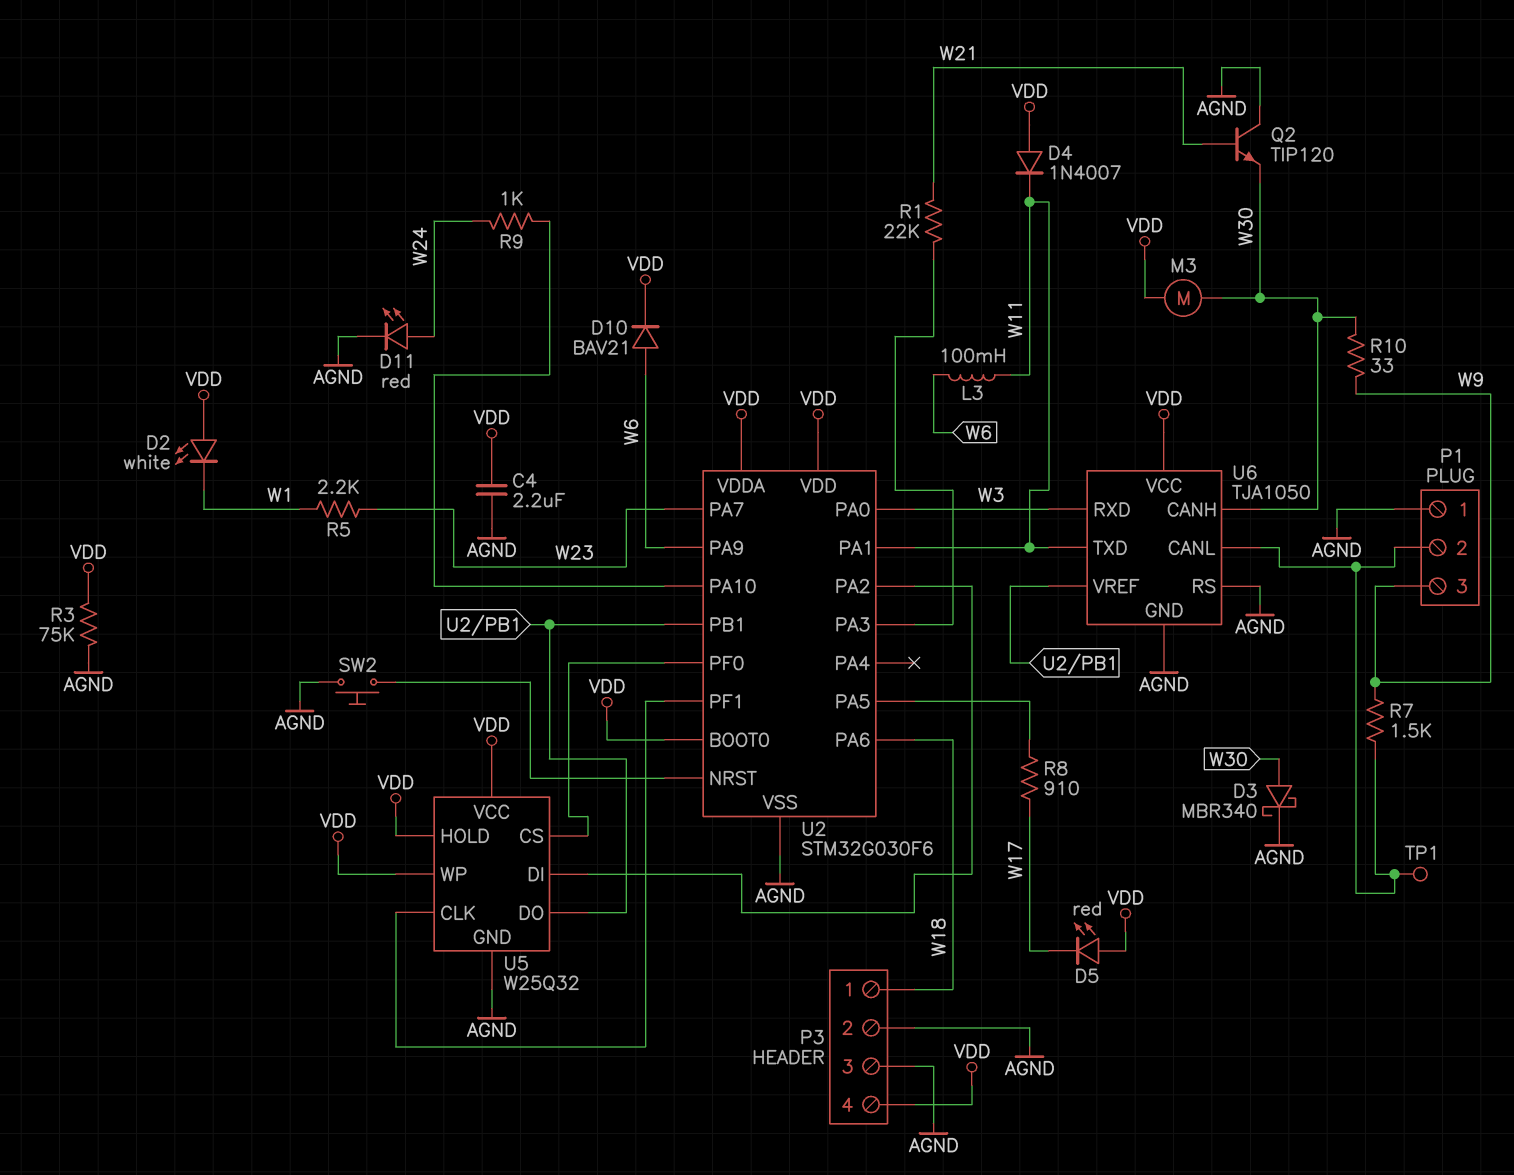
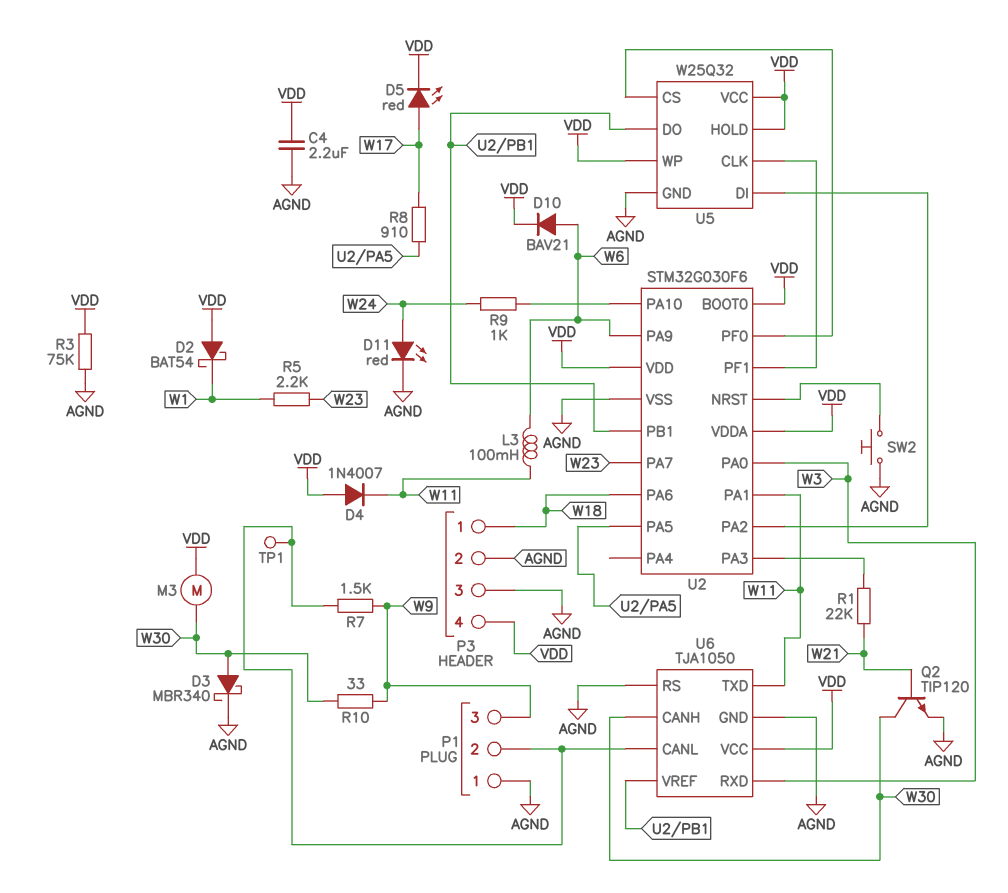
D2: LED white (A VDD, K W1) -> schottky BAT54 (A VDD, K W1)
D5: LED red (A VDD, K W17) -> LED red (A W17, K VDD)
Q2: NPN TIP120 (B W21, C AGND, E W30) -> NPN TIP120 (B W21, C W30, E AGND)

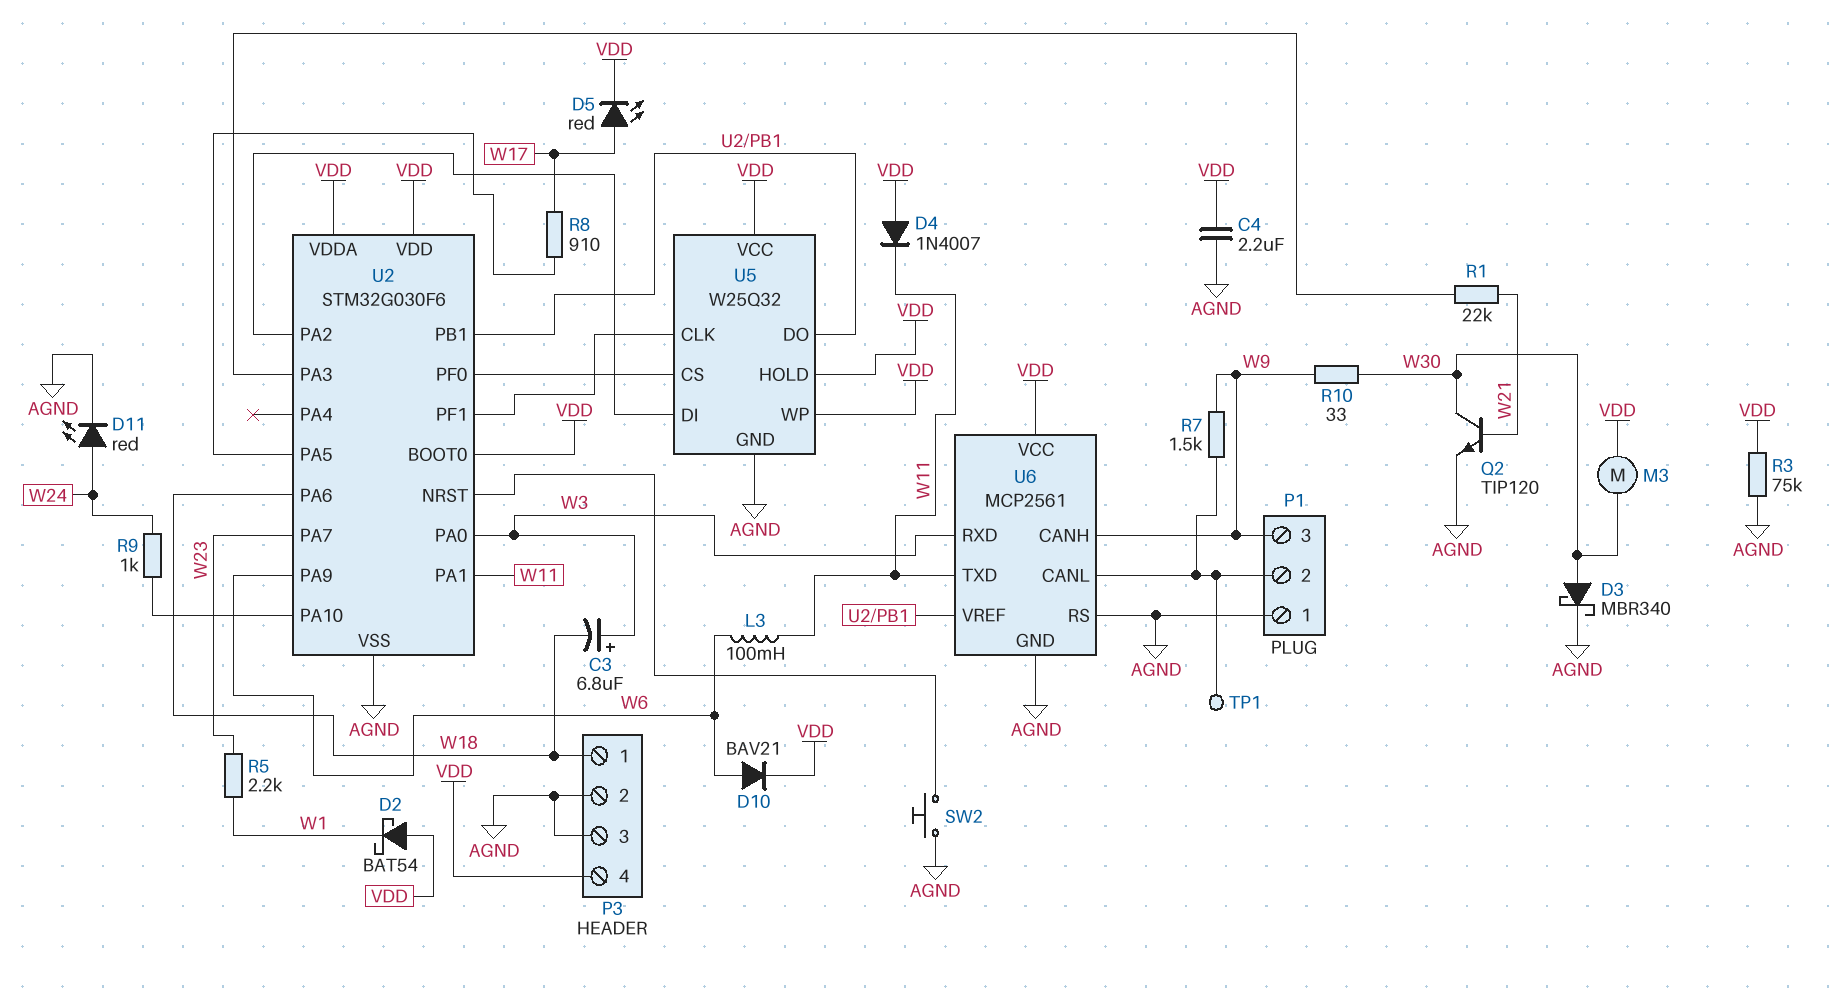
C3: none -> 6.8uF (plus W3, minus W18)
U6: TJA1050 -> MCP2561
U6 pin CANH: W30 -> W9

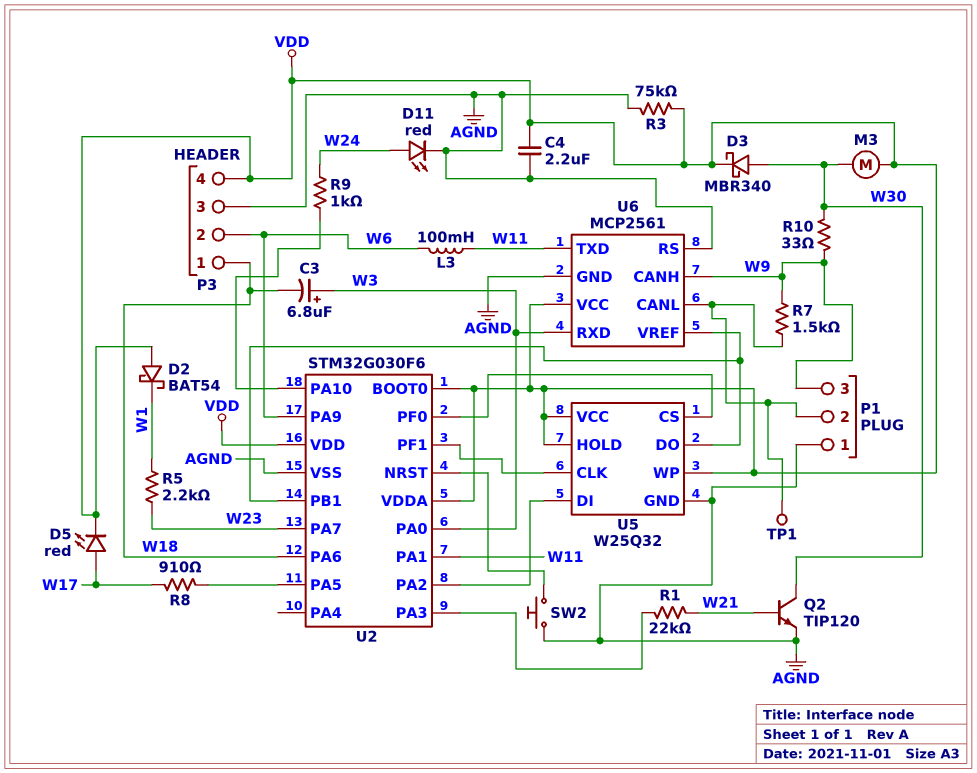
D3: schottky MBR340 (A W30, K AGND) -> schottky MBR340 (A W30, K VDD)
D4: diode 1N4007 (A VDD, K W11) -> none
D10: diode BAV21 (A W6, K VDD) -> none
P3 pin 2: AGND -> W6

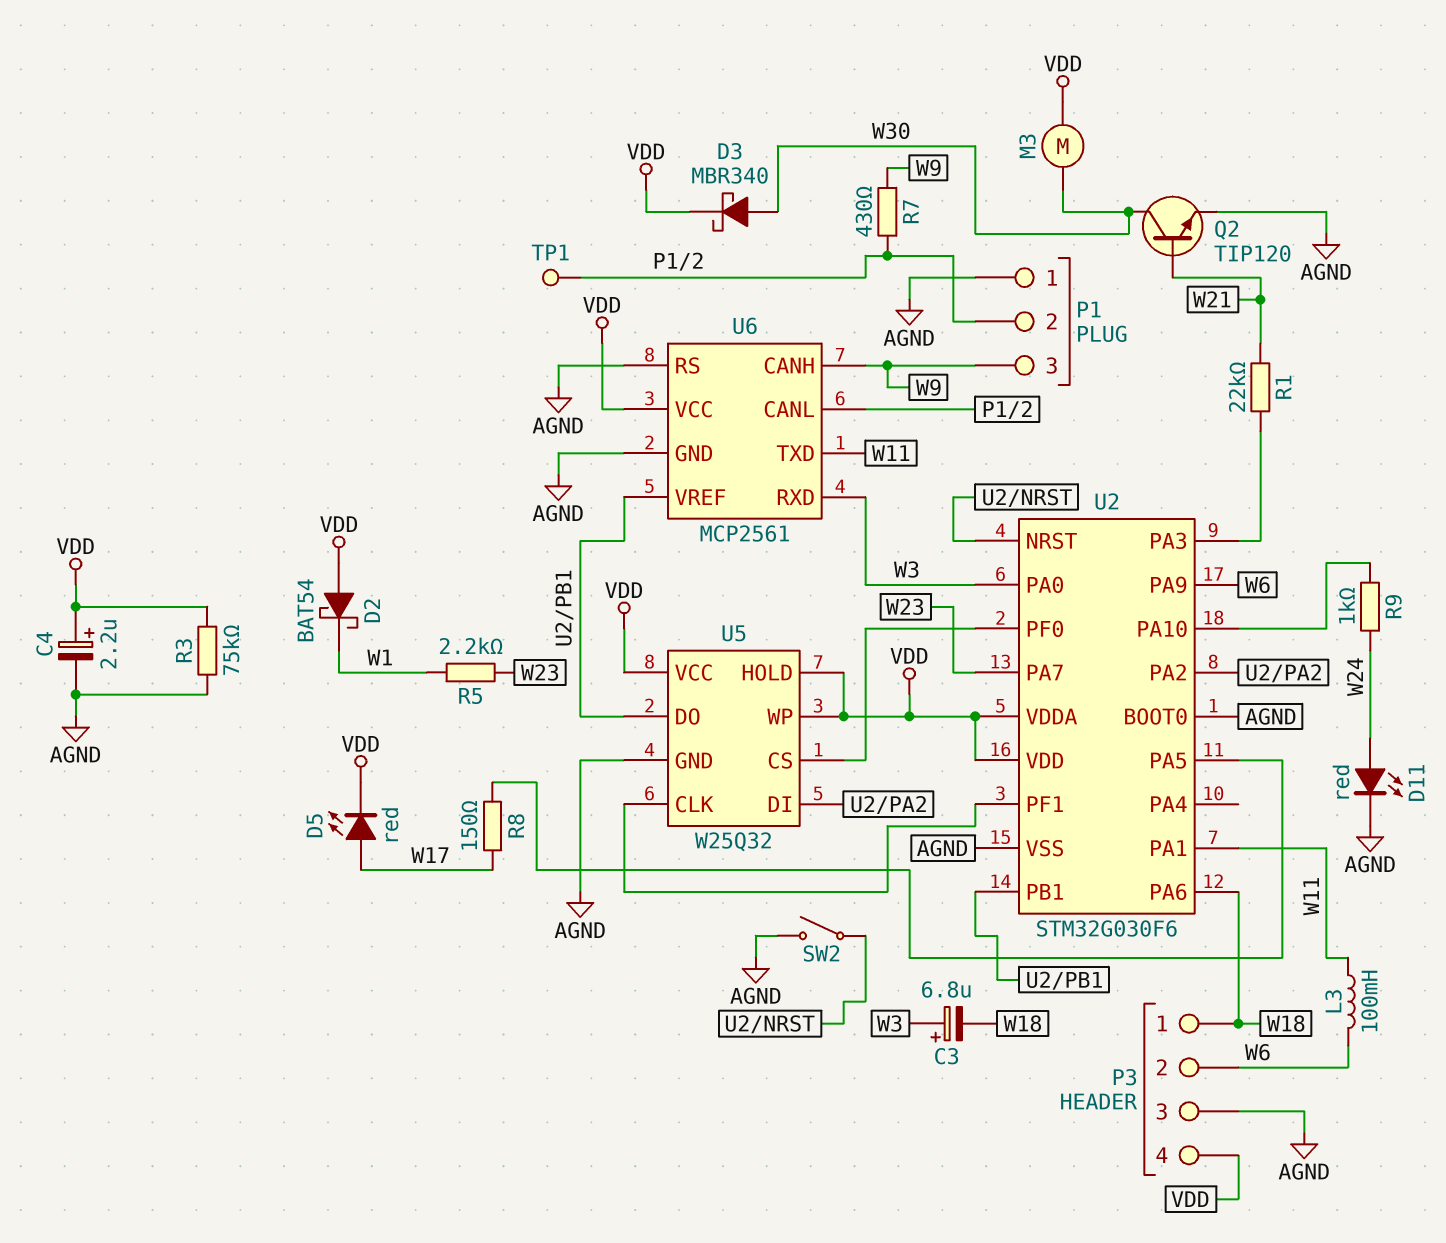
C4: 2.2uF (AGND, VDD) -> 2.2uF (plus VDD, minus AGND)
R7: 1.5k (P1/2, W9) -> 430 (P1/2, W9)
R8: 910 (U2/PA5, W17) -> 150 (U2/PA5, W17)
R10: 33 (W9, W30) -> none
SW2: button (AGND, U2/NRST) -> switch (AGND, U2/NRST)
U2 pin BOOT0: VDD -> AGND

